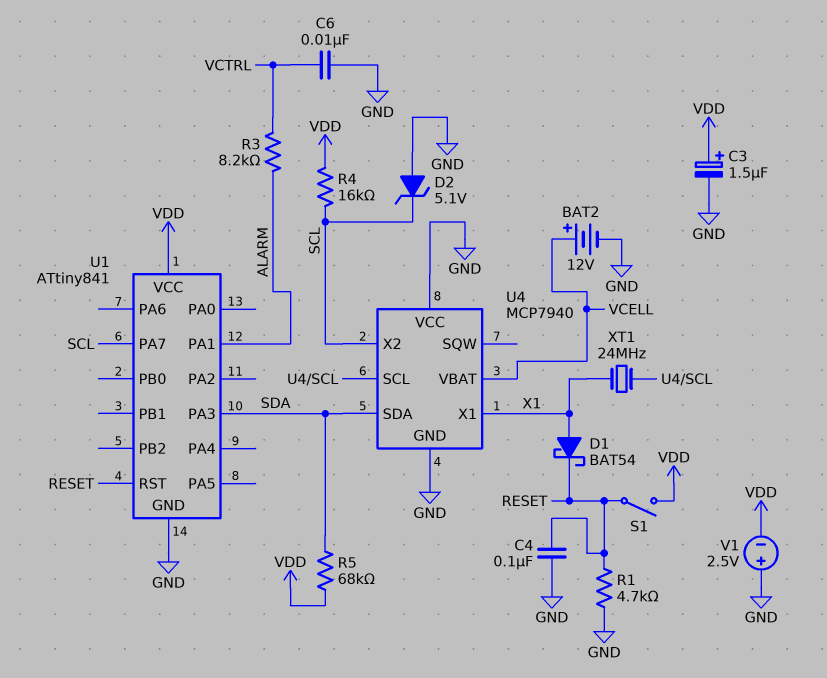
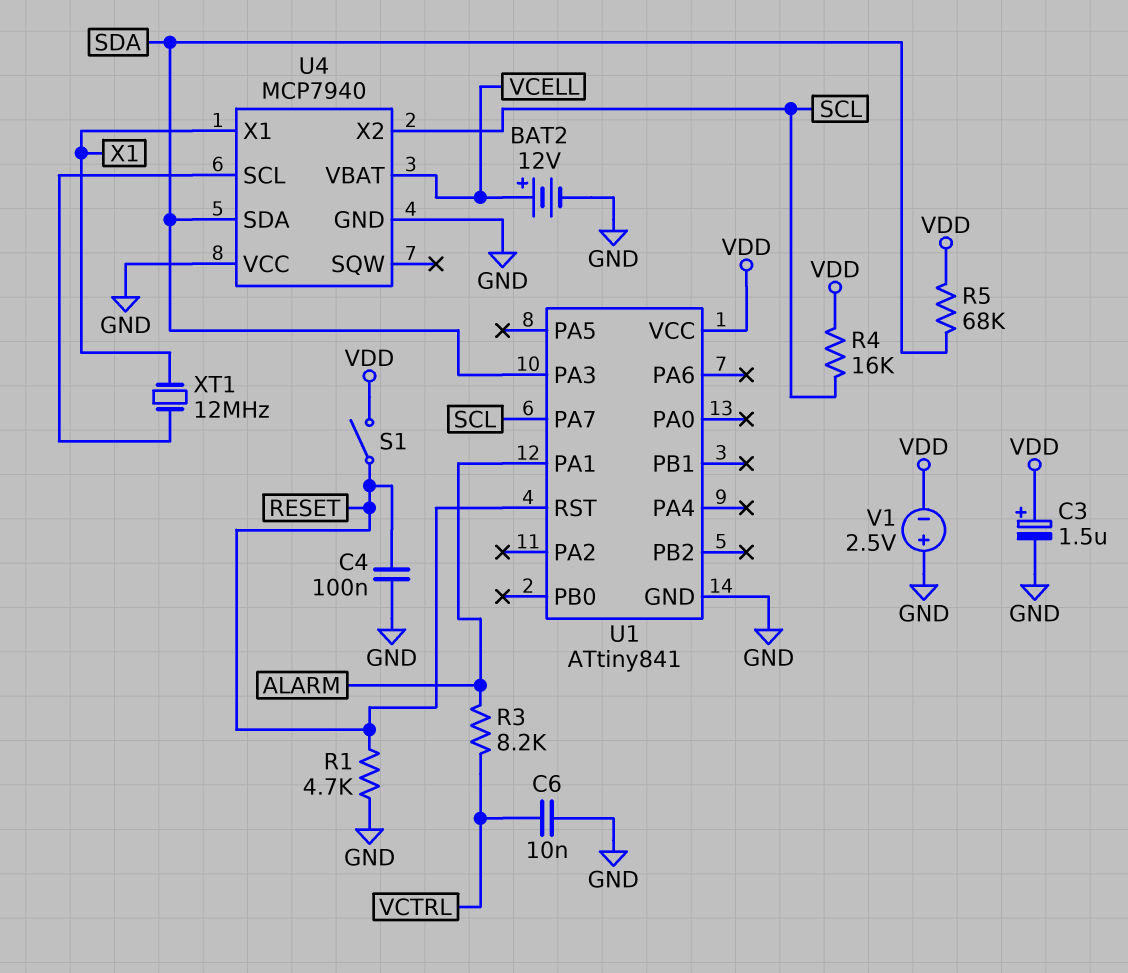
D1: schottky BAT54 (A X1, K RESET) -> none
D2: zener 5.1V (A GND, K SCL) -> none
XT1: 24MHz (U4/SCL, X1) -> 12MHz (U4/SCL, X1)

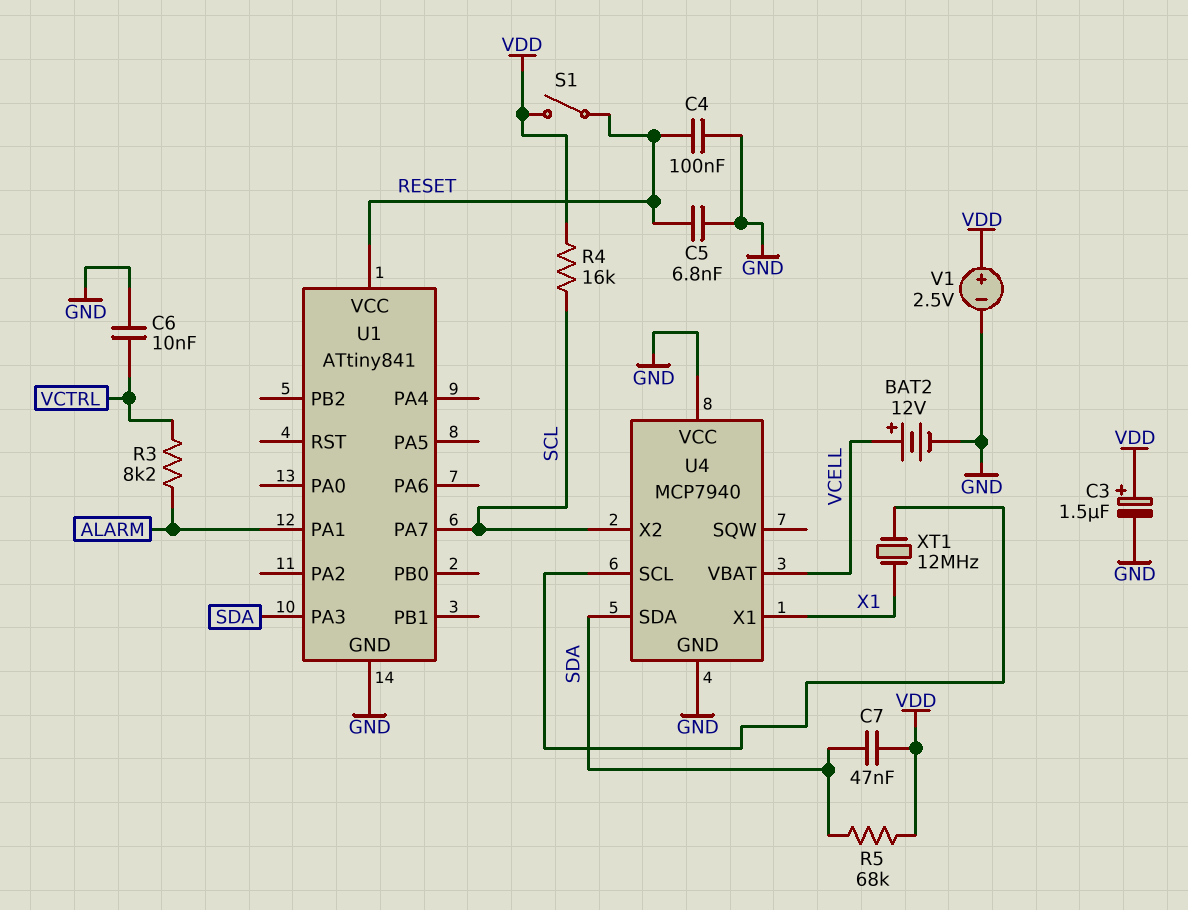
C5: none -> 6.8nF (GND, RESET)
C7: none -> 47nF (SDA, VDD)
R1: 4.7k (GND, RESET) -> none
U1 pin RST: RESET -> none
U1 pin VCC: VDD -> RESET
V1: 2.5V (plus GND, minus VDD) -> 2.5V (plus VDD, minus GND)

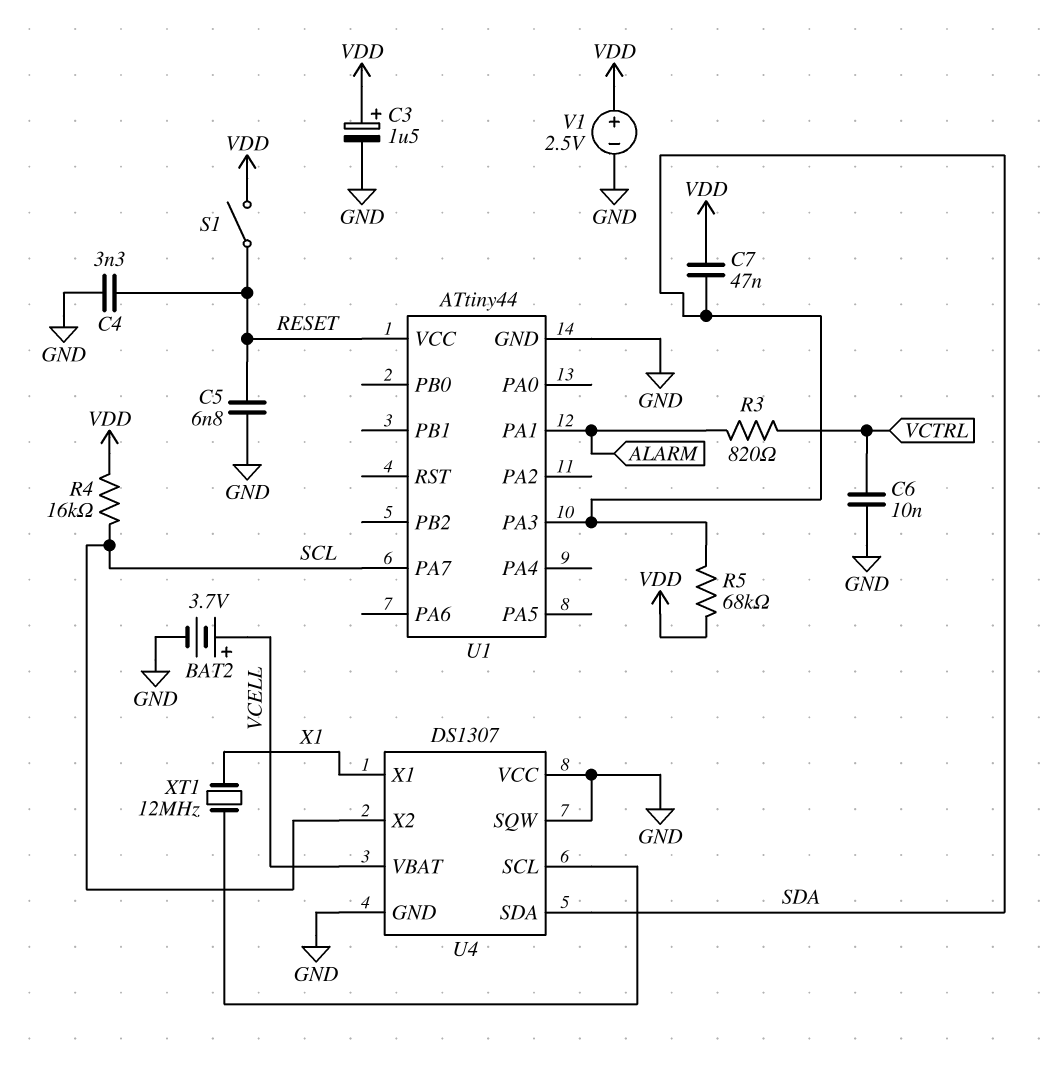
BAT2: 12V (plus VCELL, minus GND) -> 3.7V (plus VCELL, minus GND)
C4: 100nF (GND, RESET) -> 3.3nF (GND, RESET)
R3: 8.2k (ALARM, VCTRL) -> 820 (ALARM, VCTRL)
U1: ATtiny841 -> ATtiny44
U4: MCP7940 -> DS1307
U4 pin SQW: none -> GND

